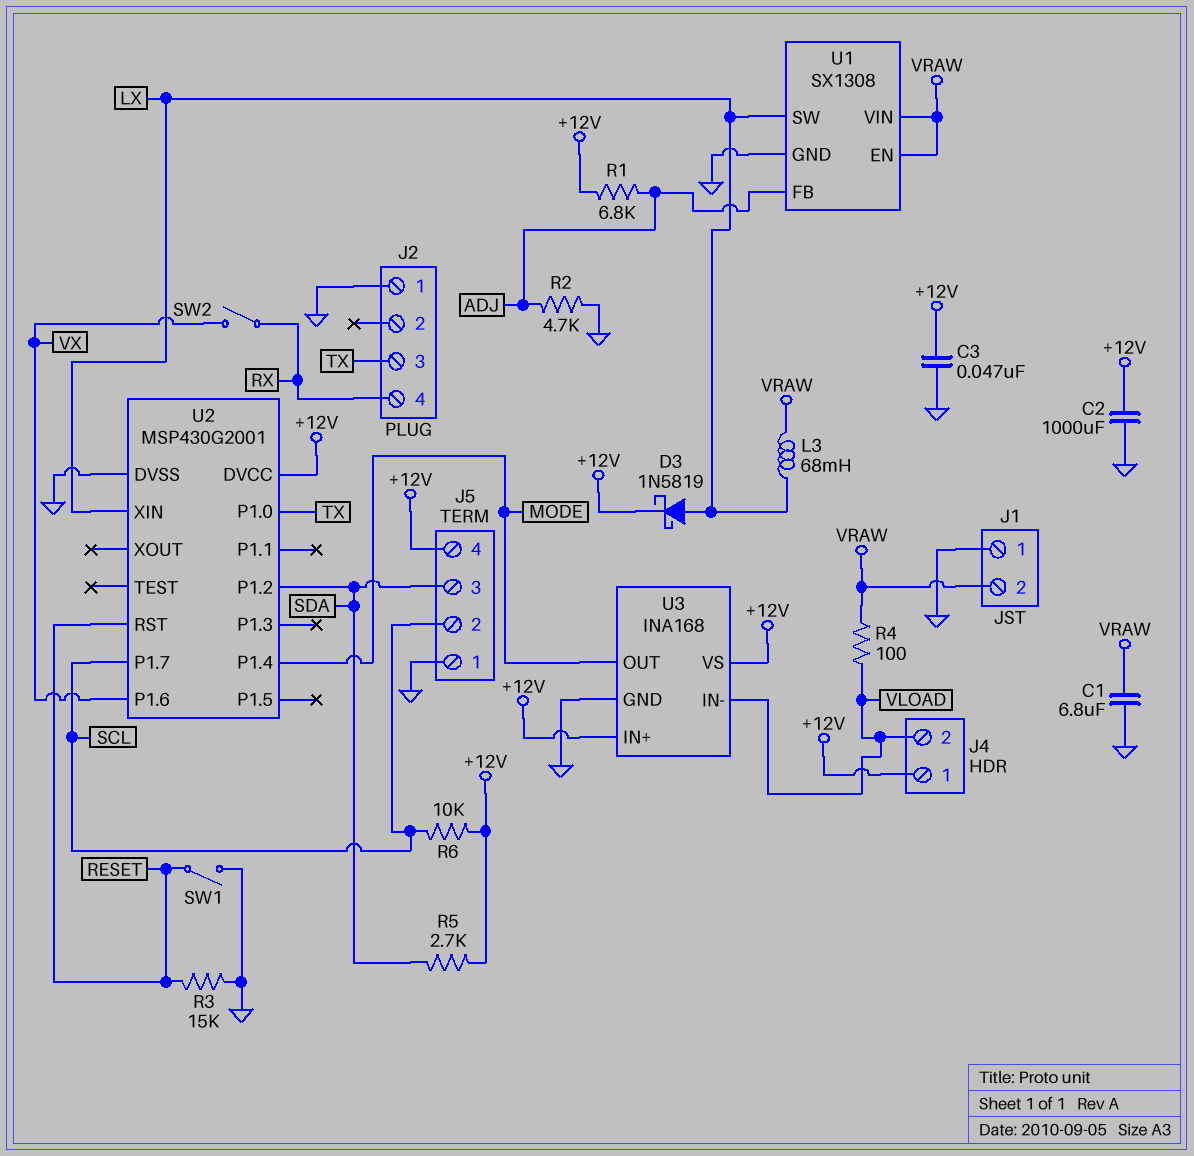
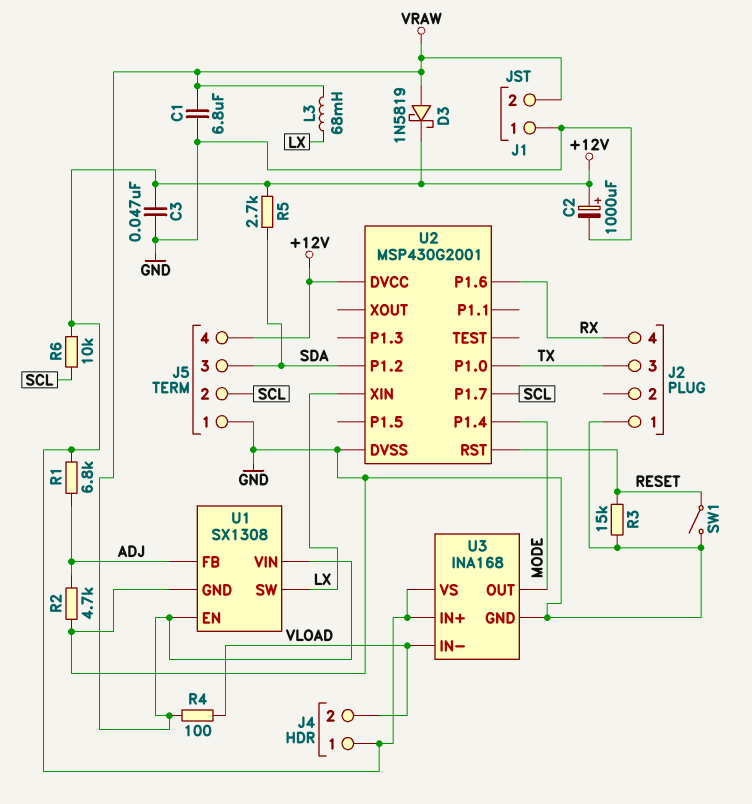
C2: 1000uF (+12V, GND) -> 1000uF (plus +12V, minus GND)
D3: schottky 1N5819 (A LX, K +12V) -> schottky 1N5819 (A VRAW, K +12V)
SW2: switch (RX, VX) -> none
U2 pin P1.6: VX -> RX

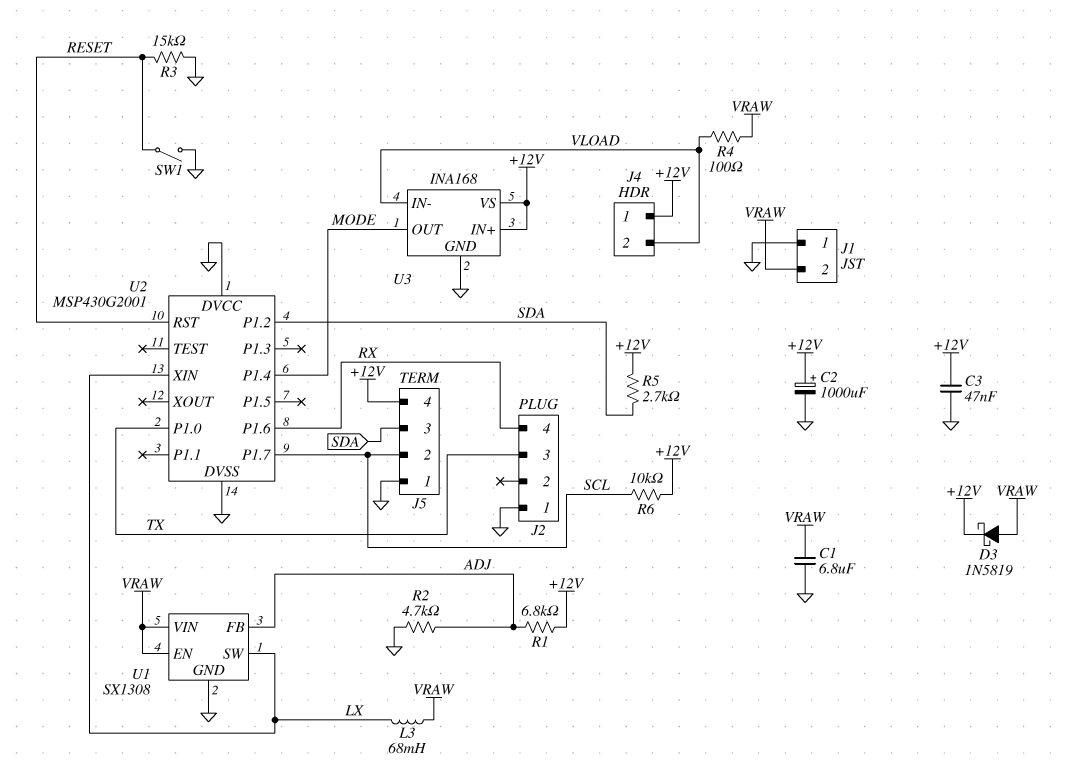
U2 pin DVCC: +12V -> GND

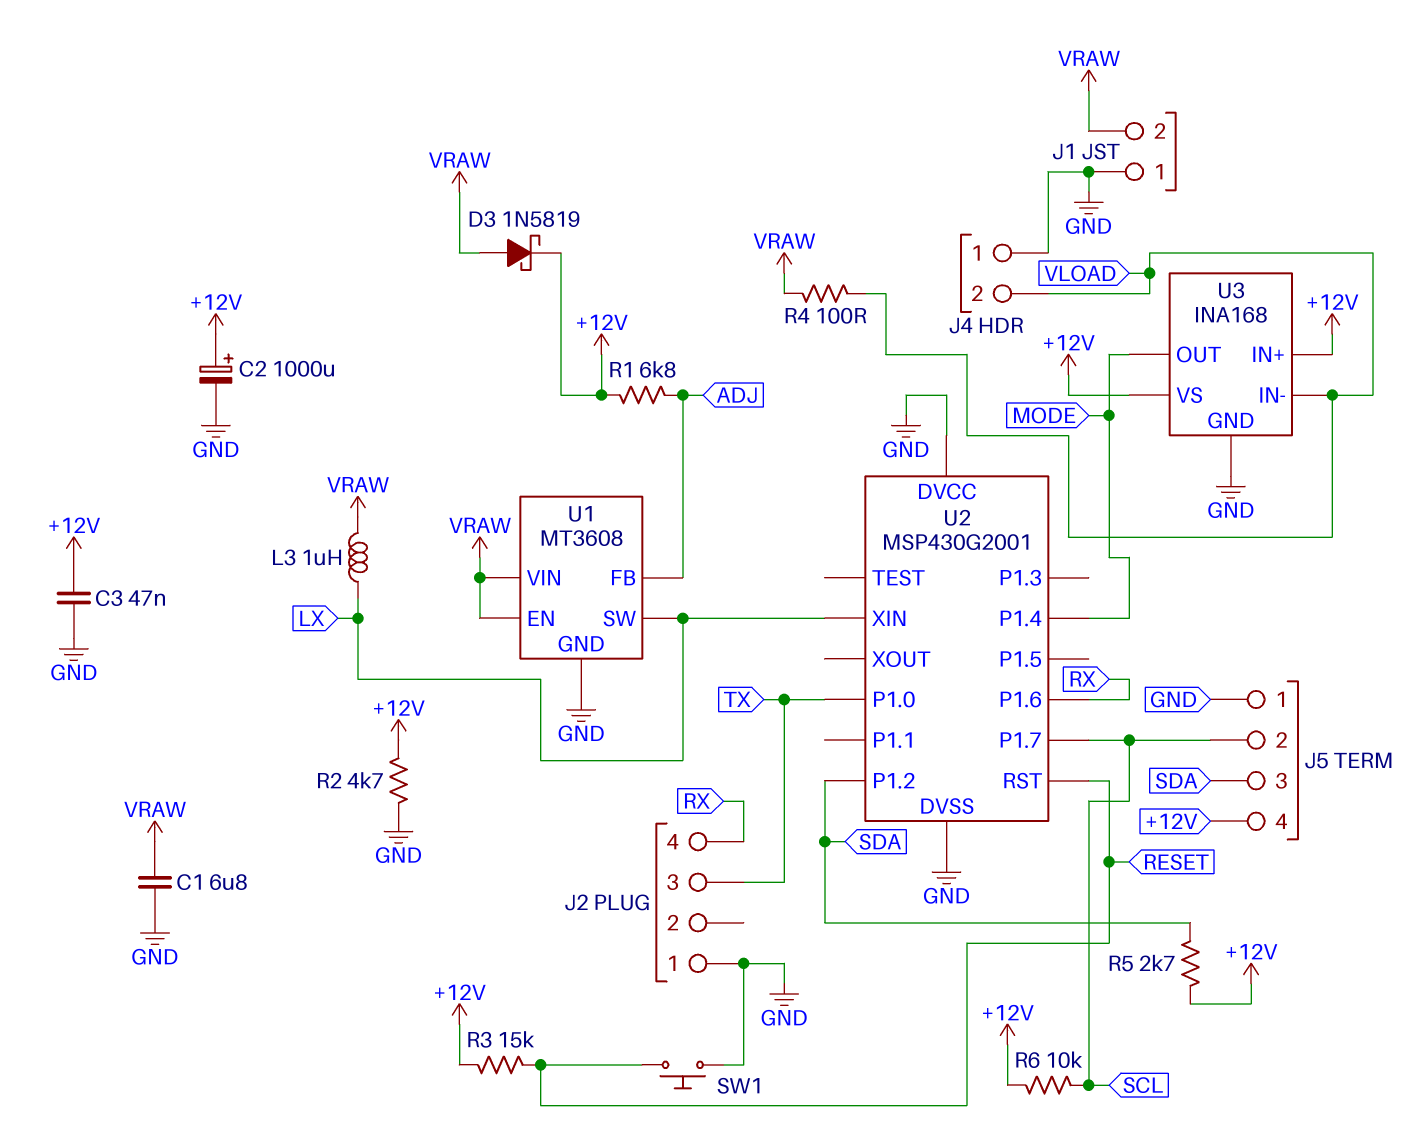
J4 pin 1: +12V -> GND
L3: 68mH (LX, VRAW) -> 1uH (LX, VRAW)
R2: 4.7k (ADJ, GND) -> 4.7k (+12V, GND)
R3: 15k (GND, RESET) -> 15k (+12V, RESET)
SW1: switch (GND, RESET) -> button (GND, RESET)
U1: SX1308 -> MT3608

